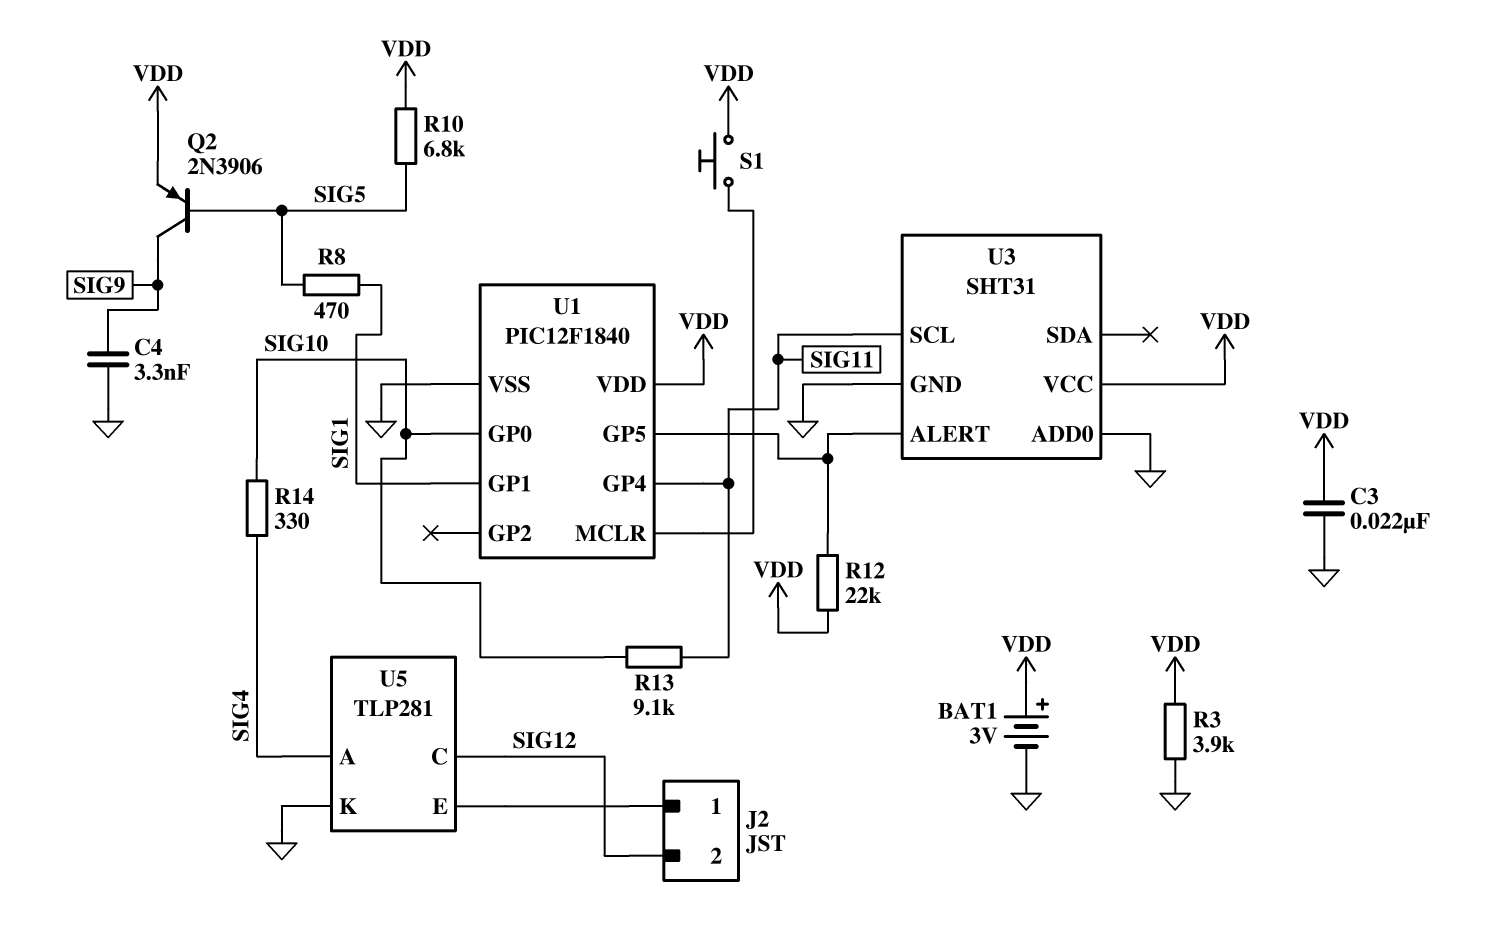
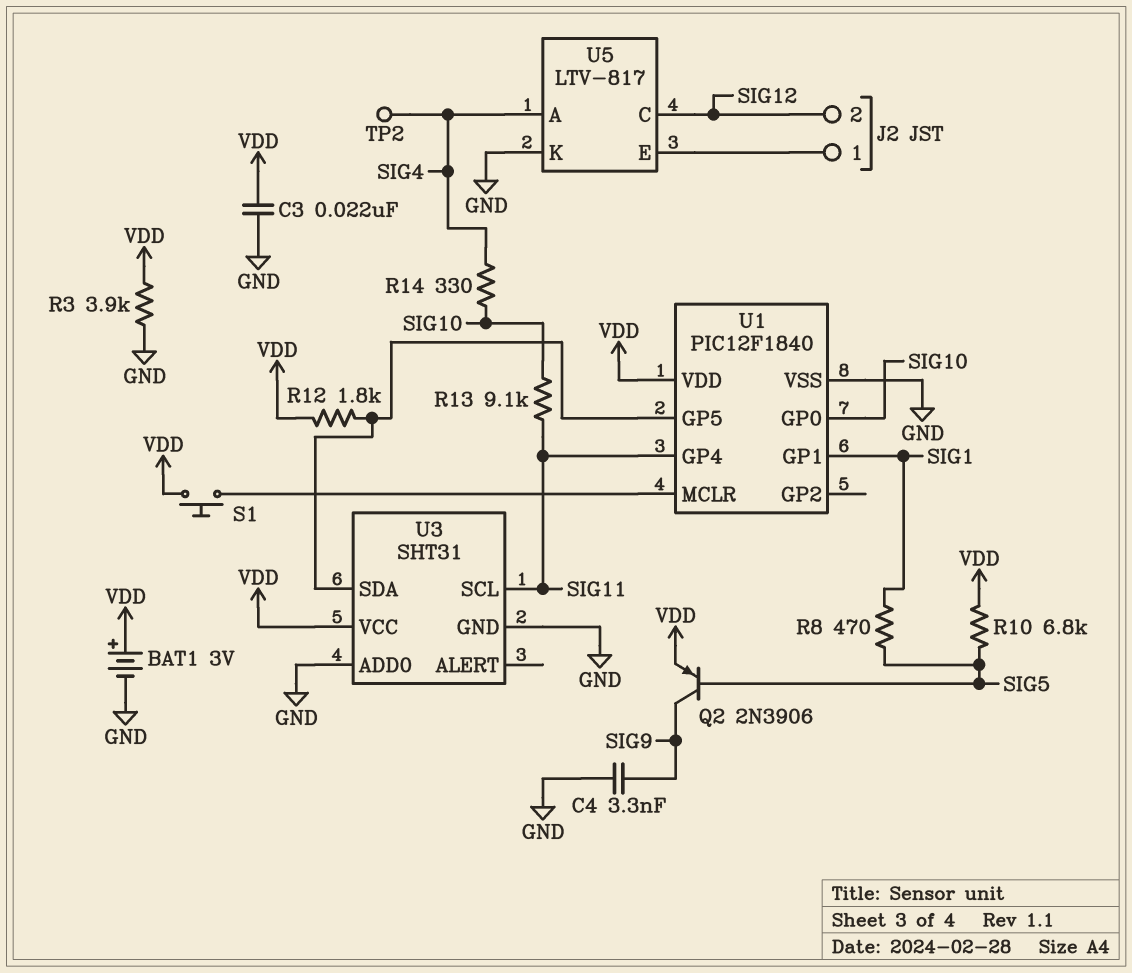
R12: 22k (U1/GP5, VDD) -> 1.8k (U1/GP5, VDD)
TP2: none -> test point (SIG4)
U3 pin ALERT: U1/GP5 -> none
U3 pin SDA: none -> U1/GP5
U5: TLP281 -> LTV-817

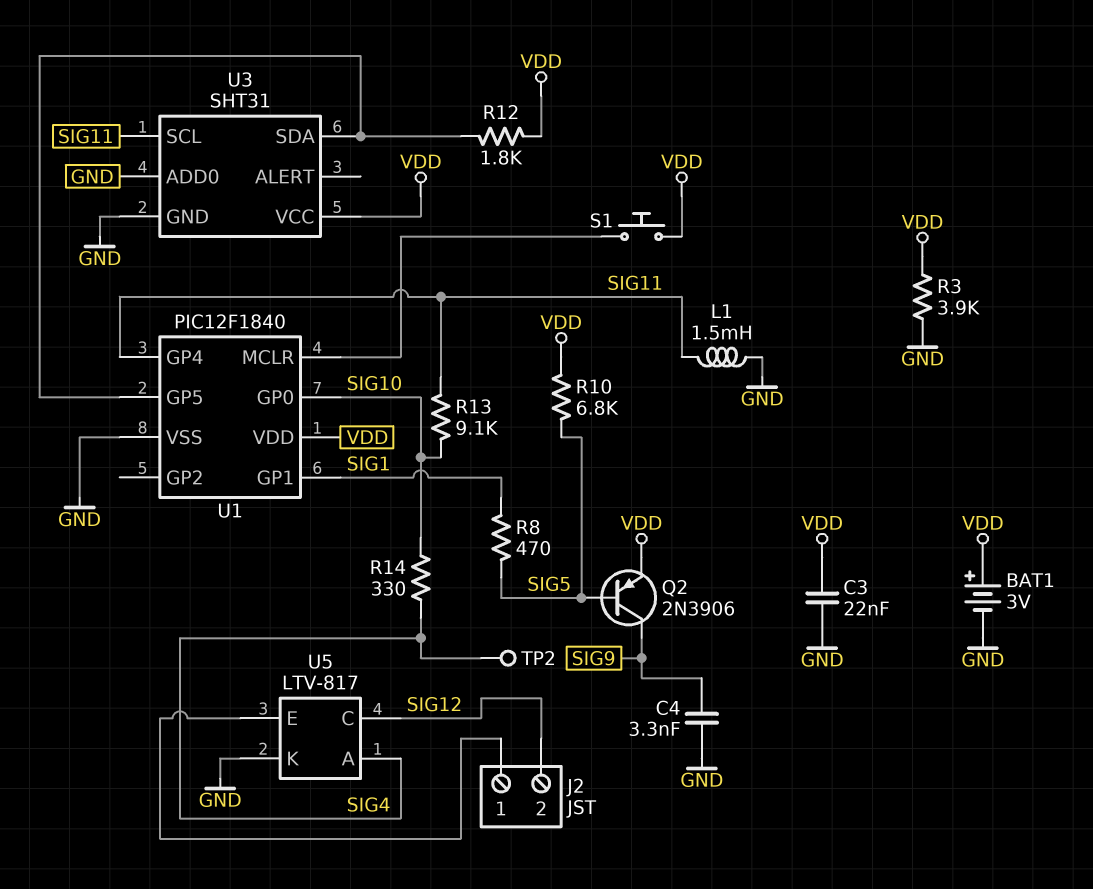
L1: none -> 1.5mH (GND, SIG11)

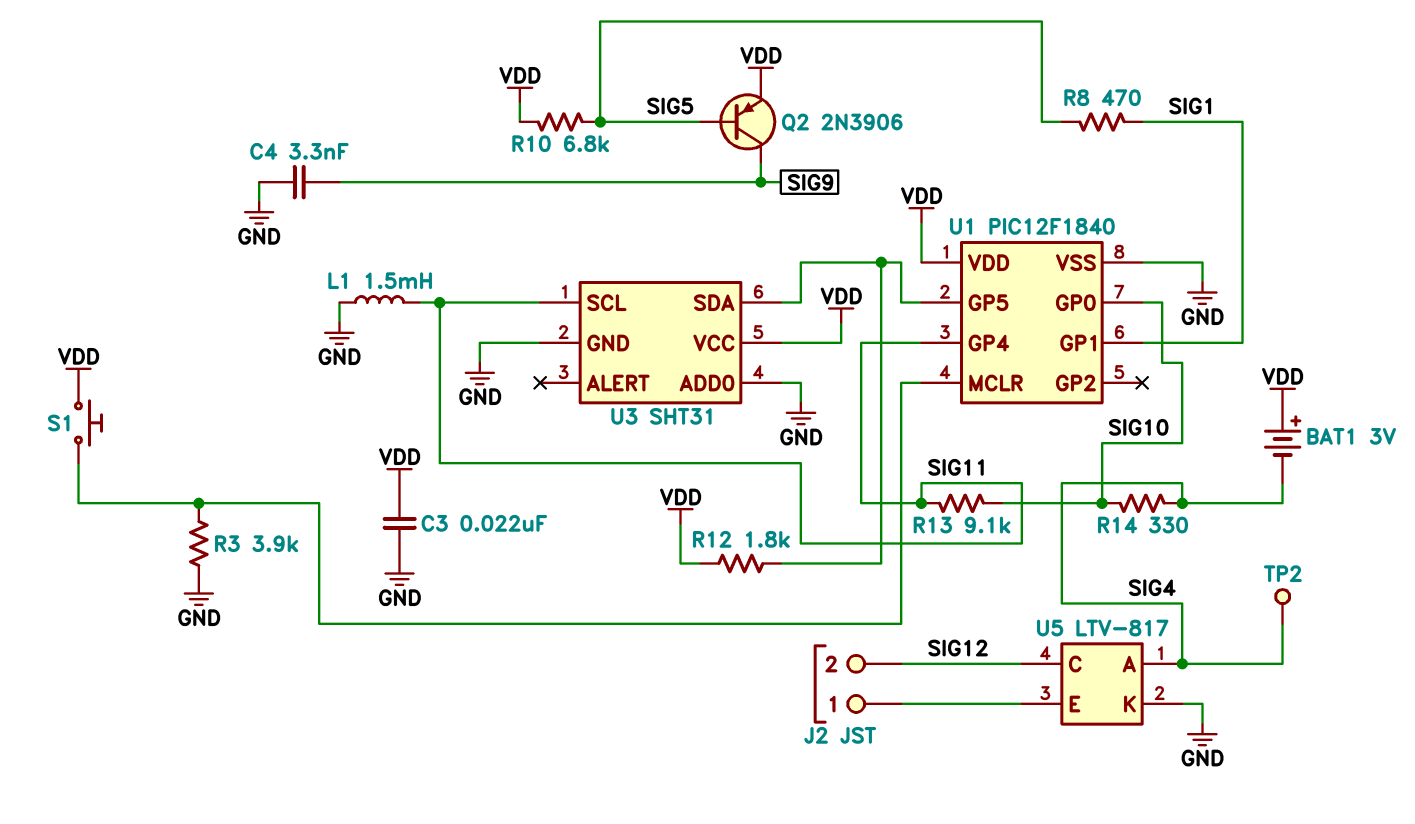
BAT1: 3V (plus VDD, minus GND) -> 3V (plus VDD, minus SIG4)
R3: 3.9k (GND, VDD) -> 3.9k (GND, U1/MCLR)

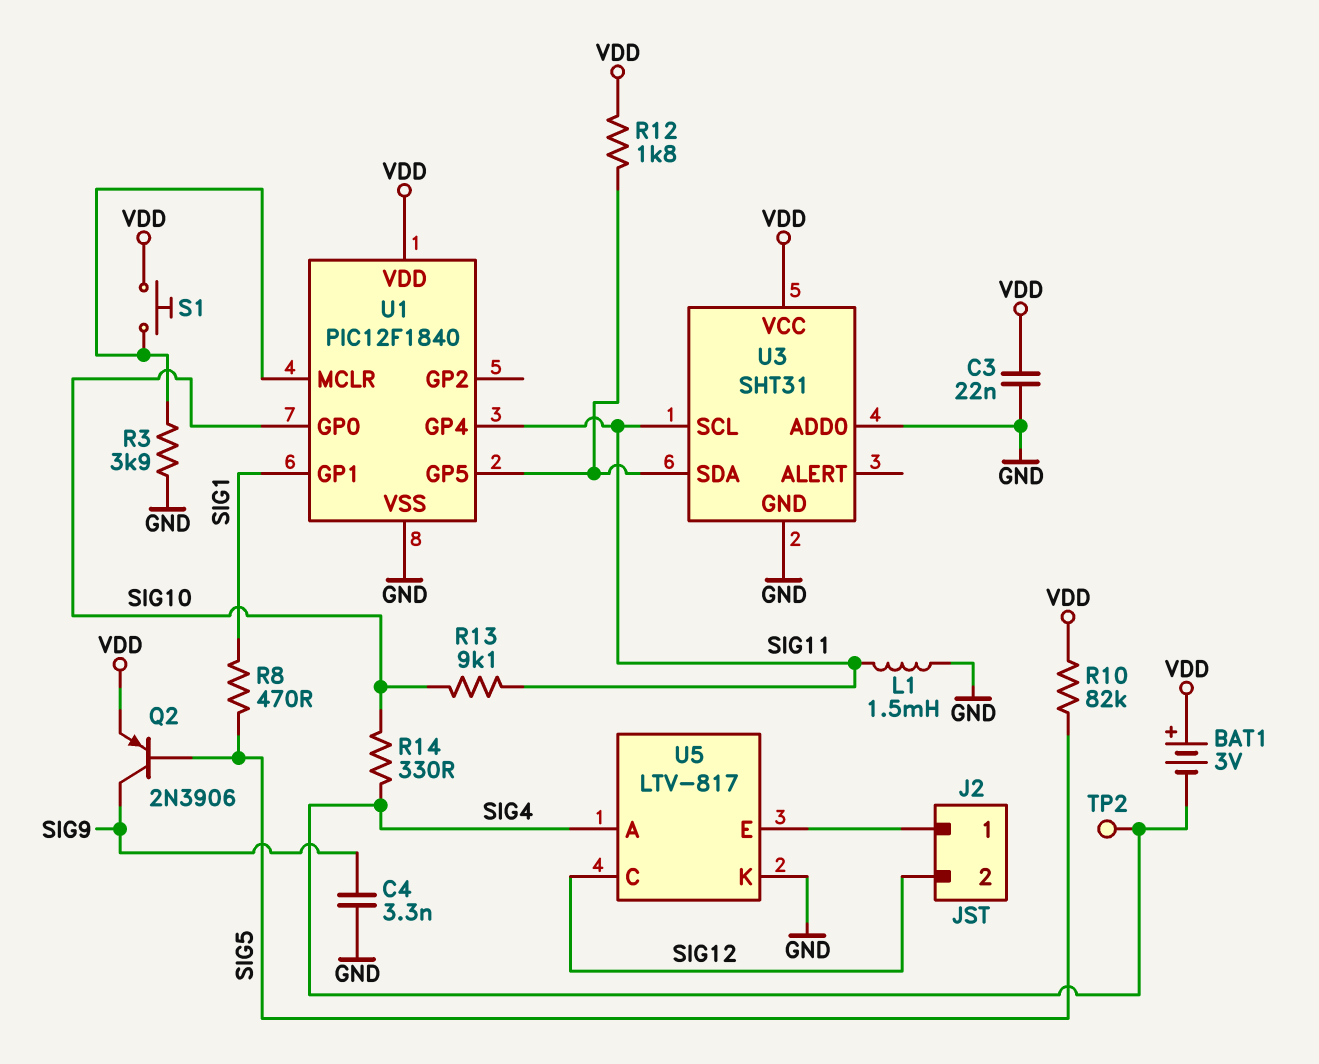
R10: 6.8k (SIG5, VDD) -> 82k (SIG5, VDD)

